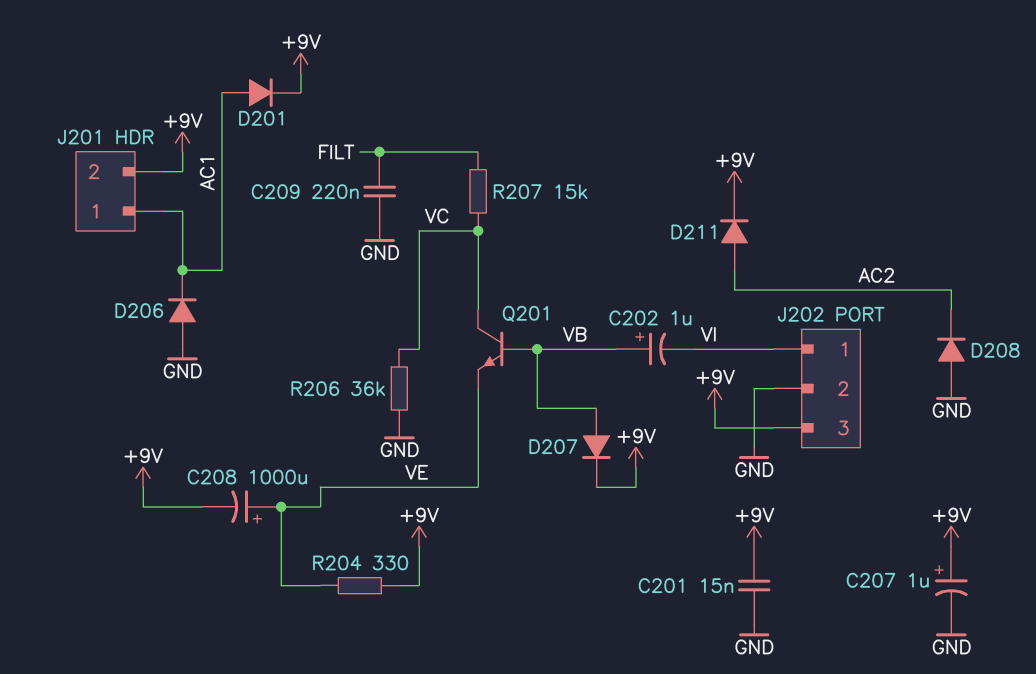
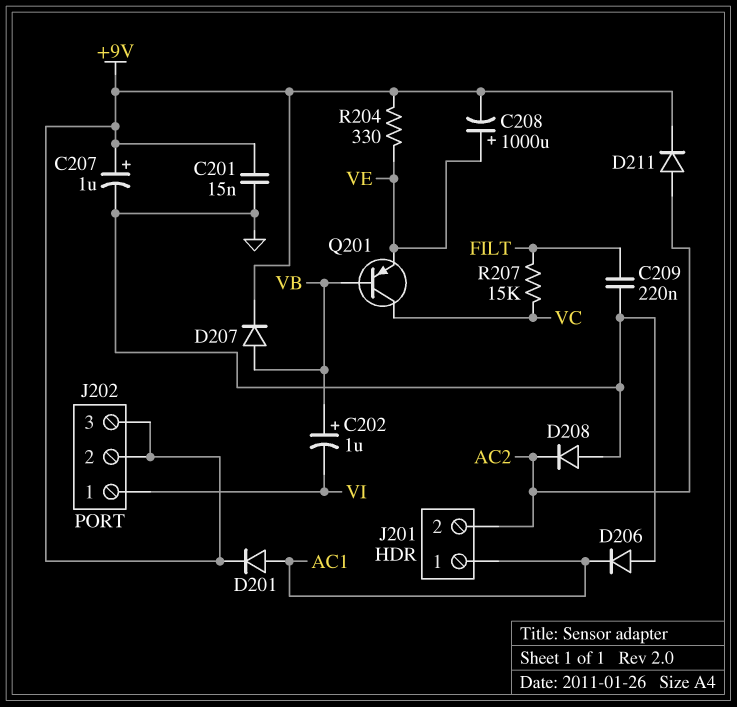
J201 pin 2: +9V -> AC2
J202 pin 2: GND -> +9V
Q201: NPN (B VB, C VC, E VE) -> PNP (B VB, C VC, E VE)
R206: 36k (GND, VC) -> none

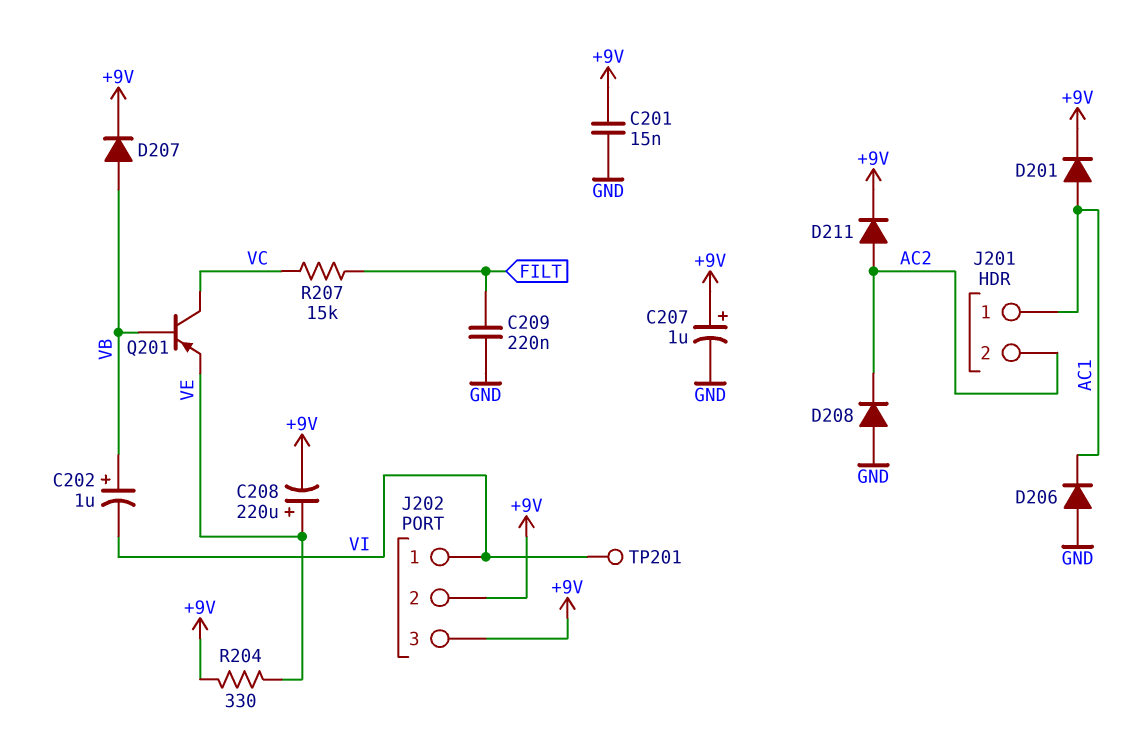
C208: 1000uF (plus VE, minus +9V) -> 220uF (plus VE, minus +9V)
TP201: none -> test point (VI)

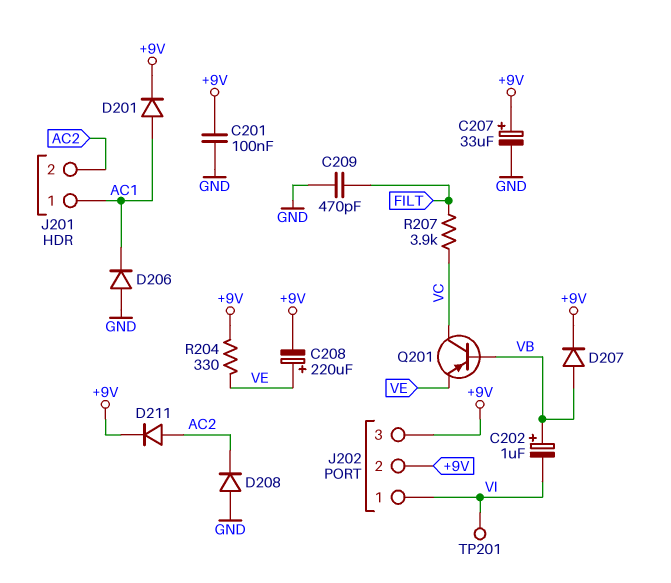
C201: 15nF (+9V, GND) -> 100nF (+9V, GND)
C207: 1uF (plus +9V, minus GND) -> 33uF (plus +9V, minus GND)
C209: 220nF (FILT, GND) -> 470pF (FILT, GND)
R207: 15k (FILT, VC) -> 3.9k (FILT, VC)

